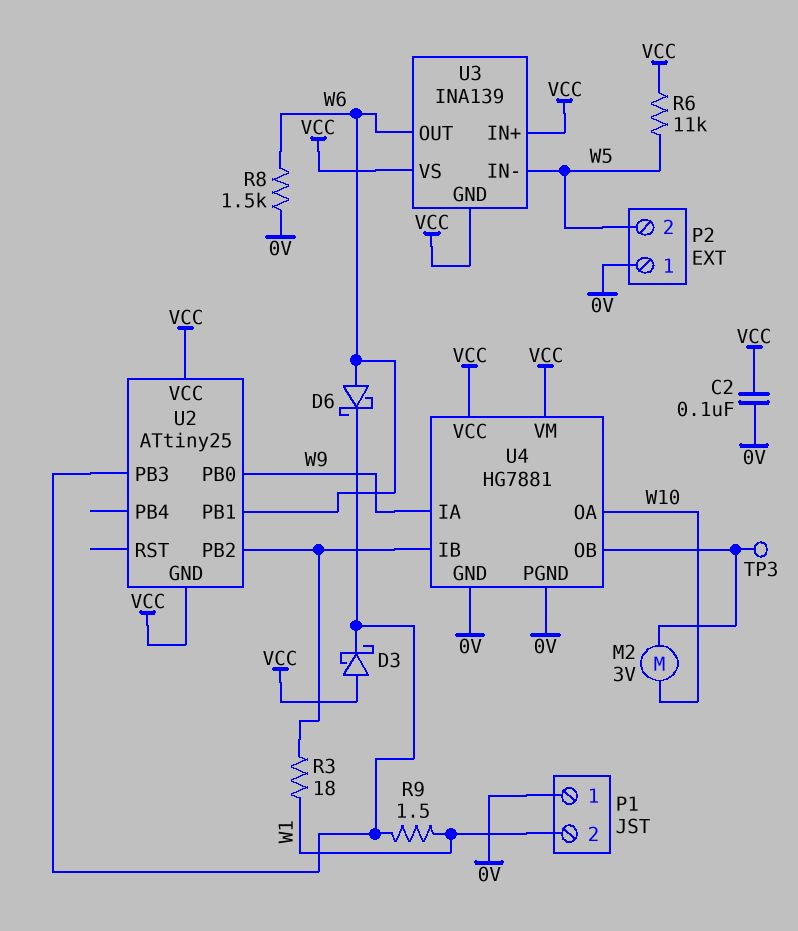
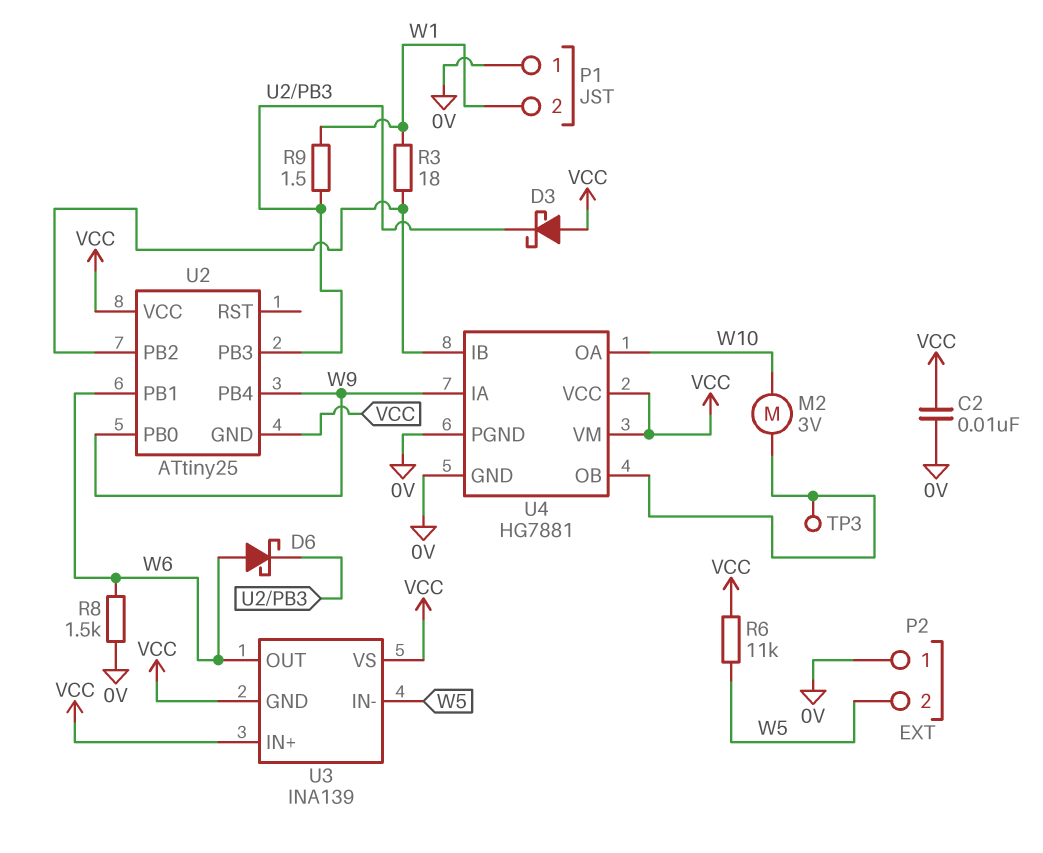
C2: 100nF (0V, VCC) -> 10nF (0V, VCC)
U2 pin PB4: none -> W9

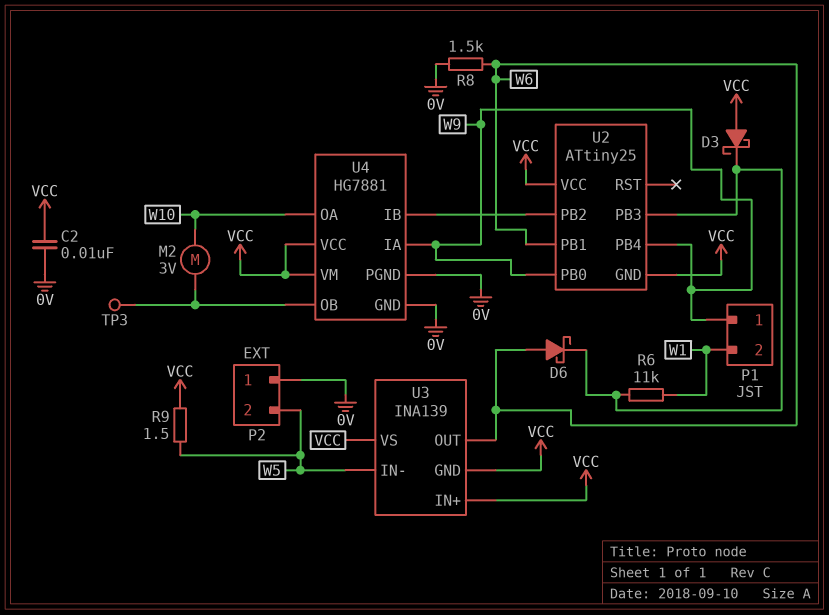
P1 pin 1: 0V -> W9
R3: 18 (U2/PB2, W1) -> none
R6: 11k (VCC, W5) -> 11k (U2/PB3, W1)
R9: 1.5 (U2/PB3, W1) -> 1.5 (VCC, W5)

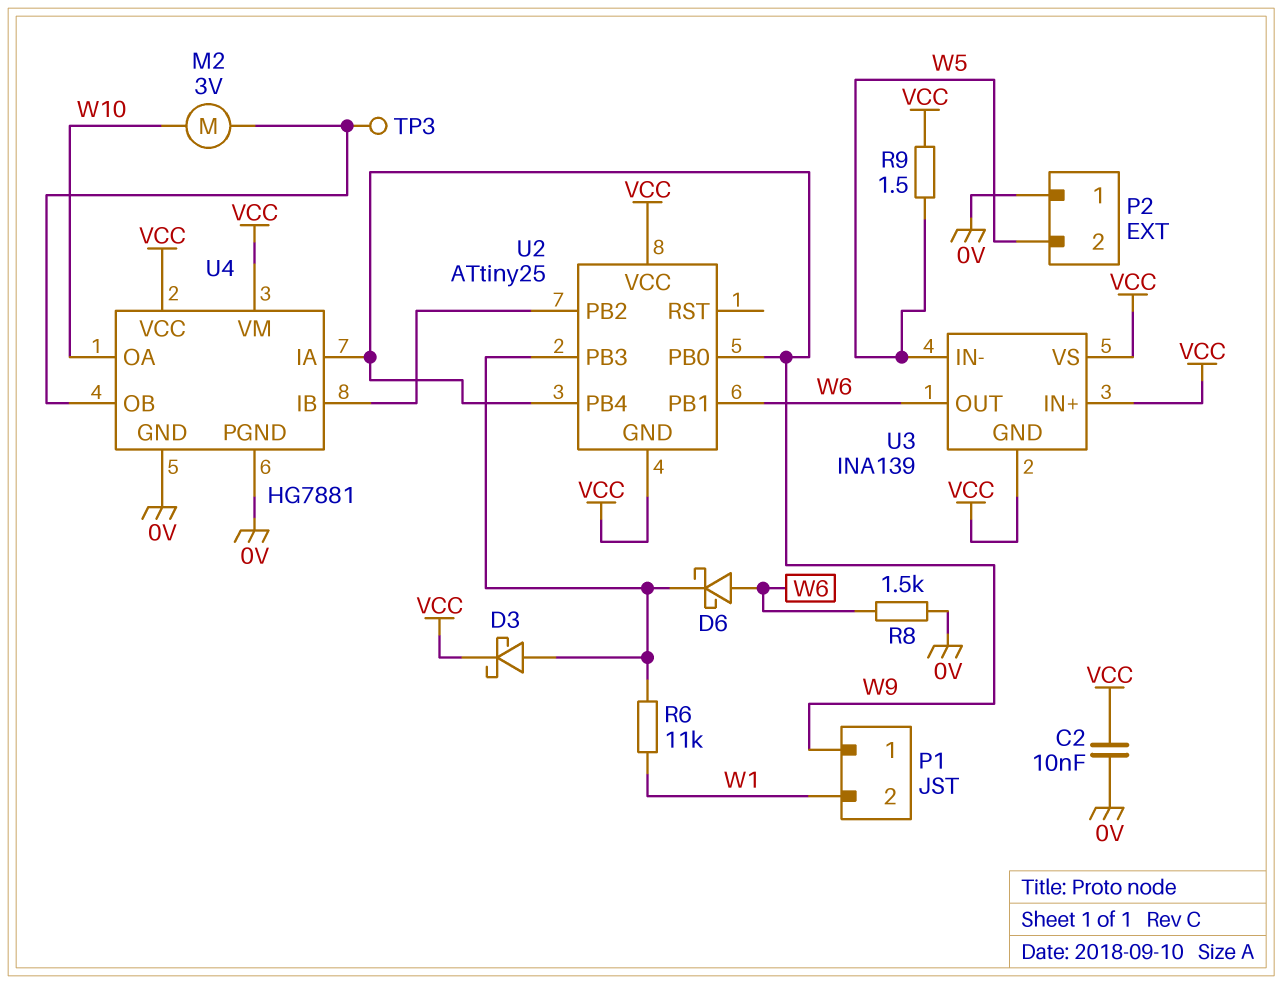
D3: schottky (A VCC, K U2/PB3) -> schottky (A U2/PB3, K VCC)

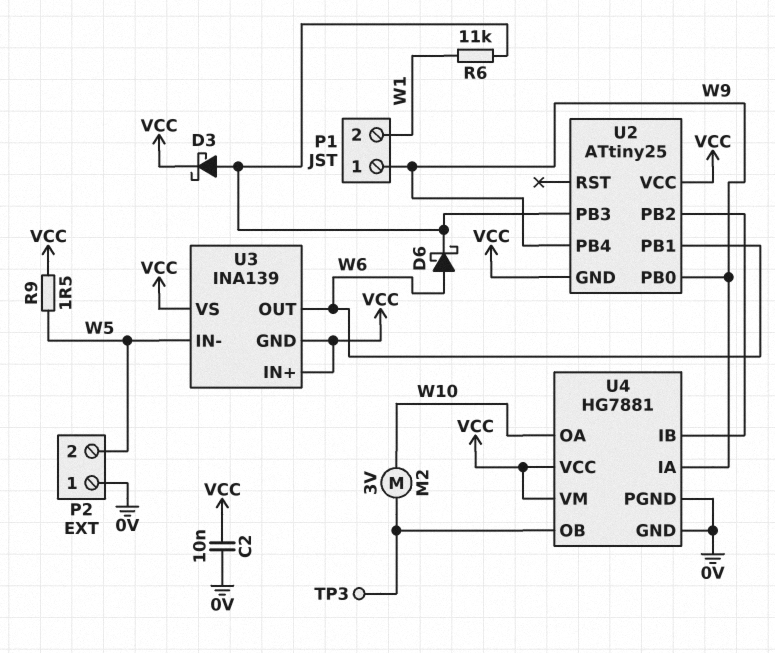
R8: 1.5k (0V, W6) -> none

